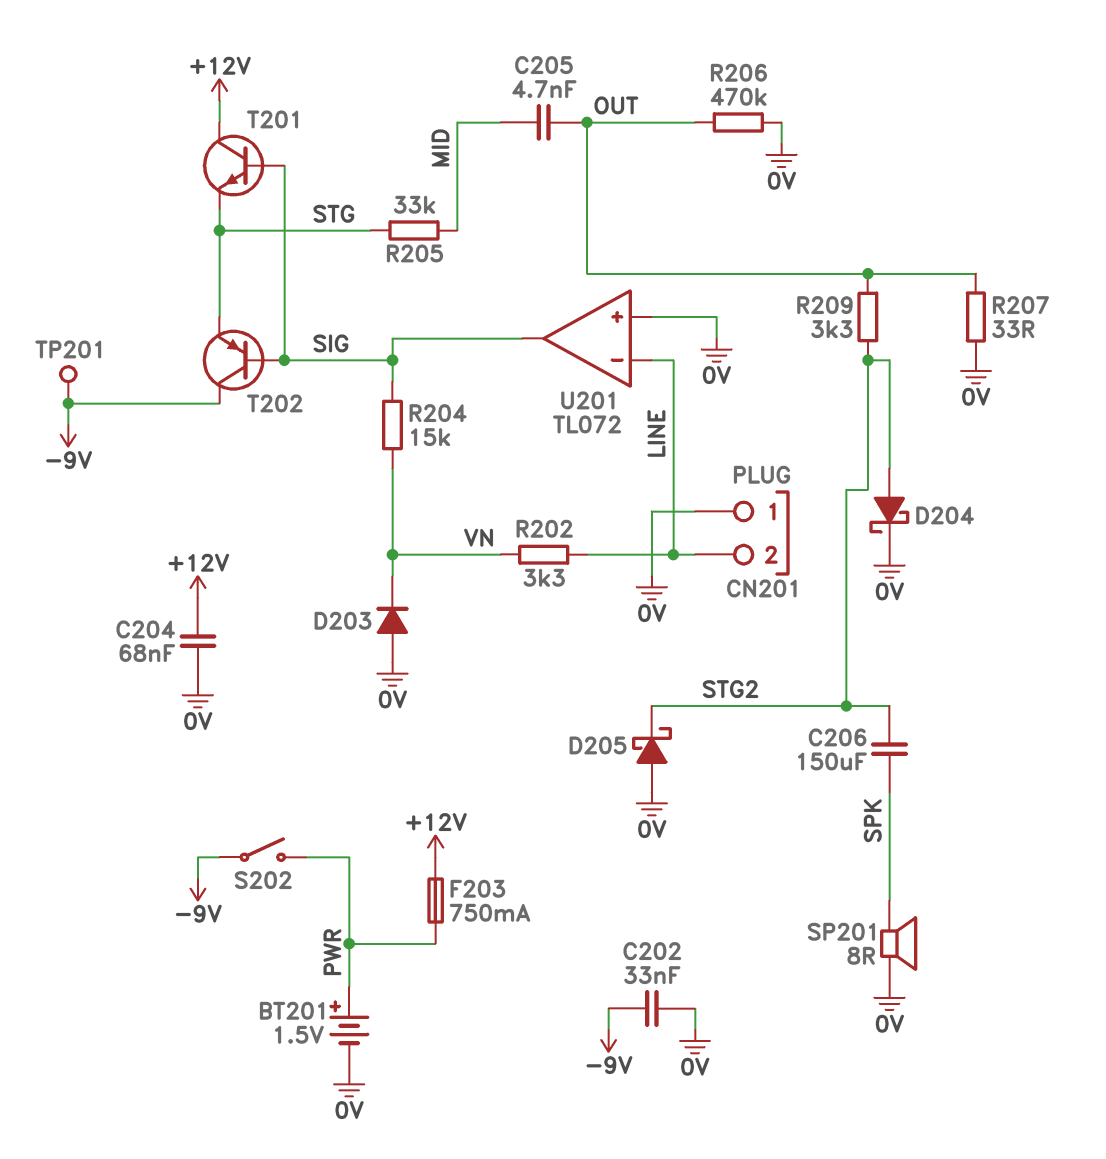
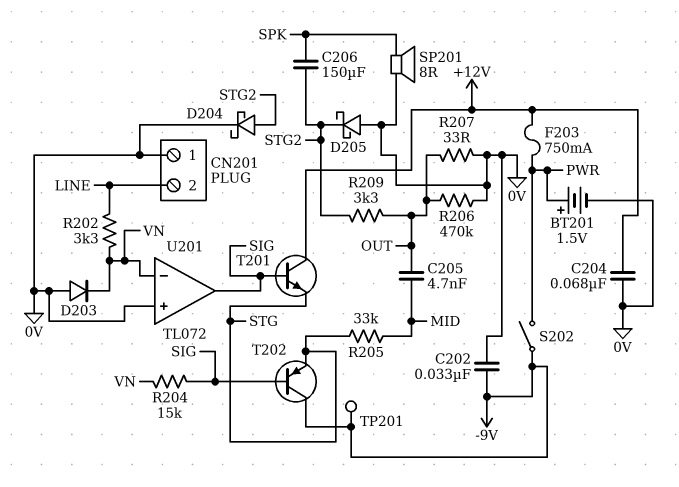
U201 pin in-: LINE -> VN

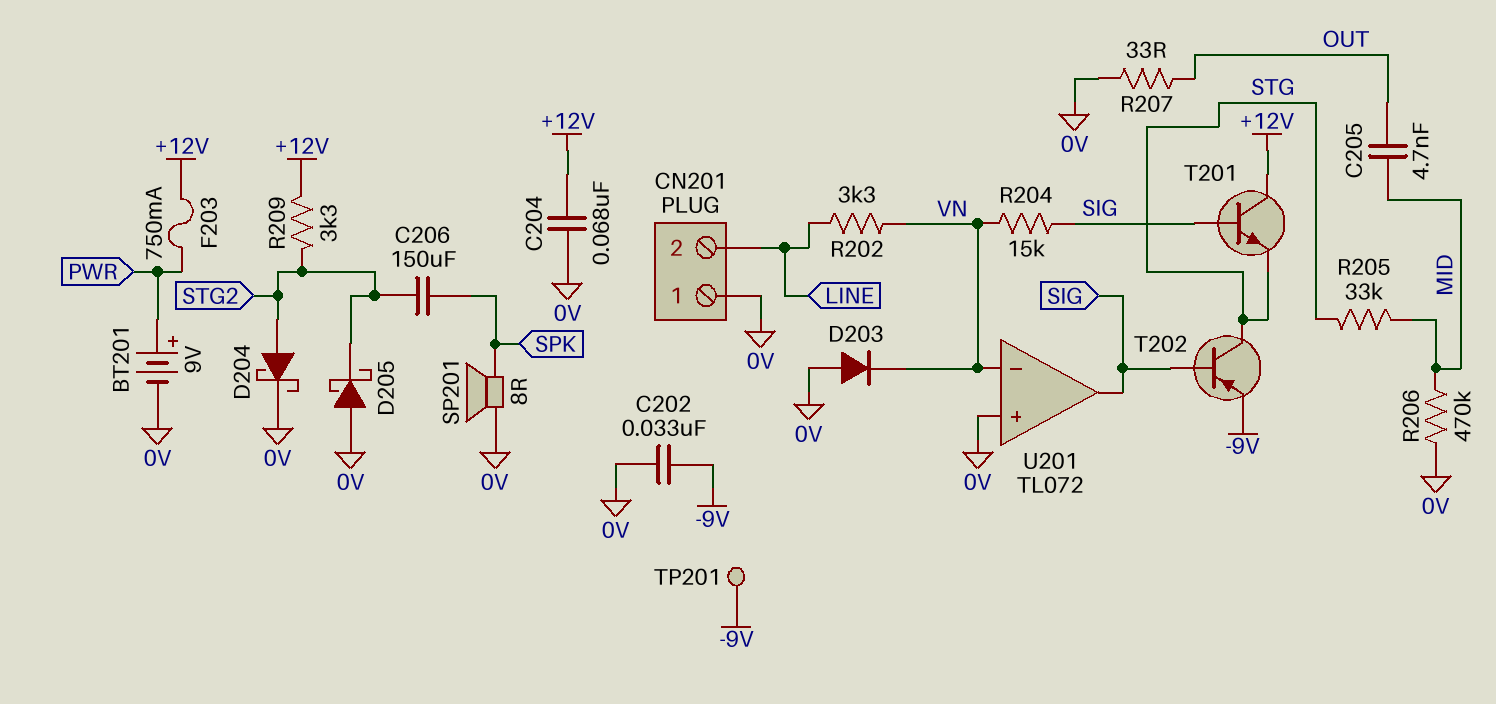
BT201: 1.5V (plus PWR, minus 0V) -> 9V (plus PWR, minus 0V)
R206: 470k (0V, OUT) -> 470k (0V, MID)
R209: 3.3k (OUT, STG2) -> 3.3k (+12V, STG2)
S202: switch (-9V, PWR) -> none
T202: PNP (B SIG, C -9V, E STG) -> PNP (B SIG, C STG, E -9V)

